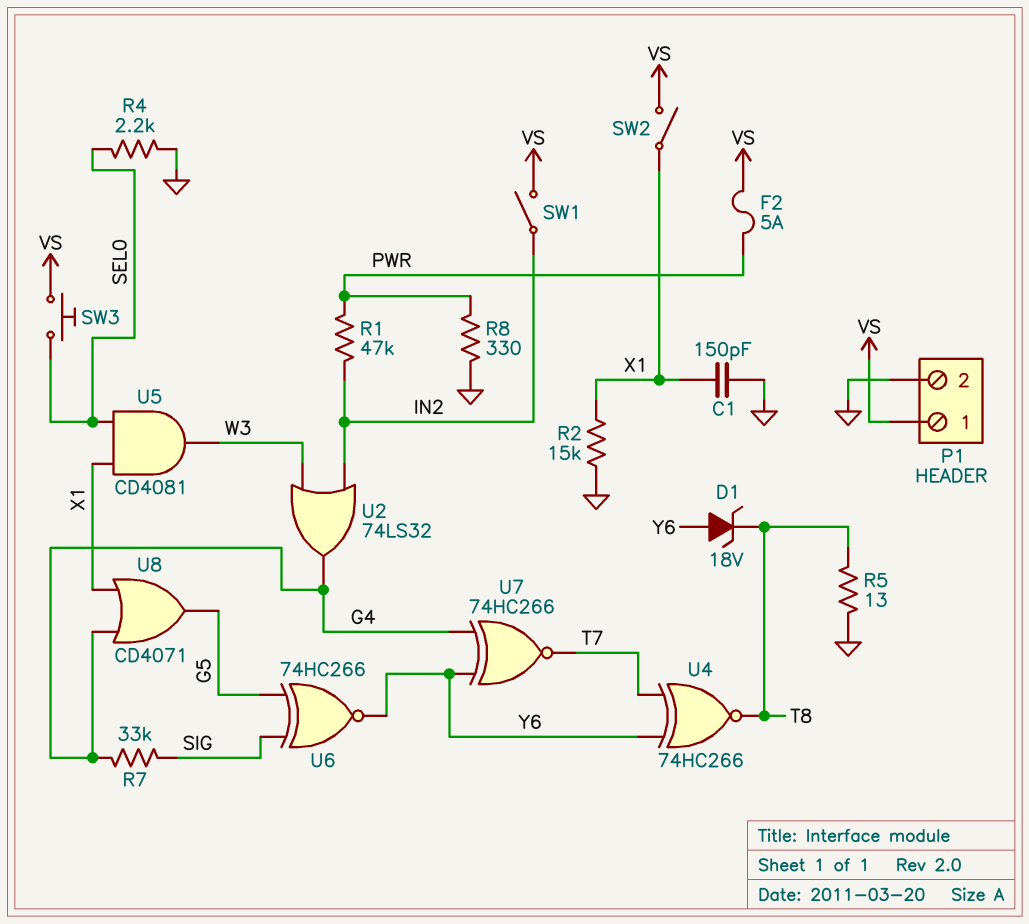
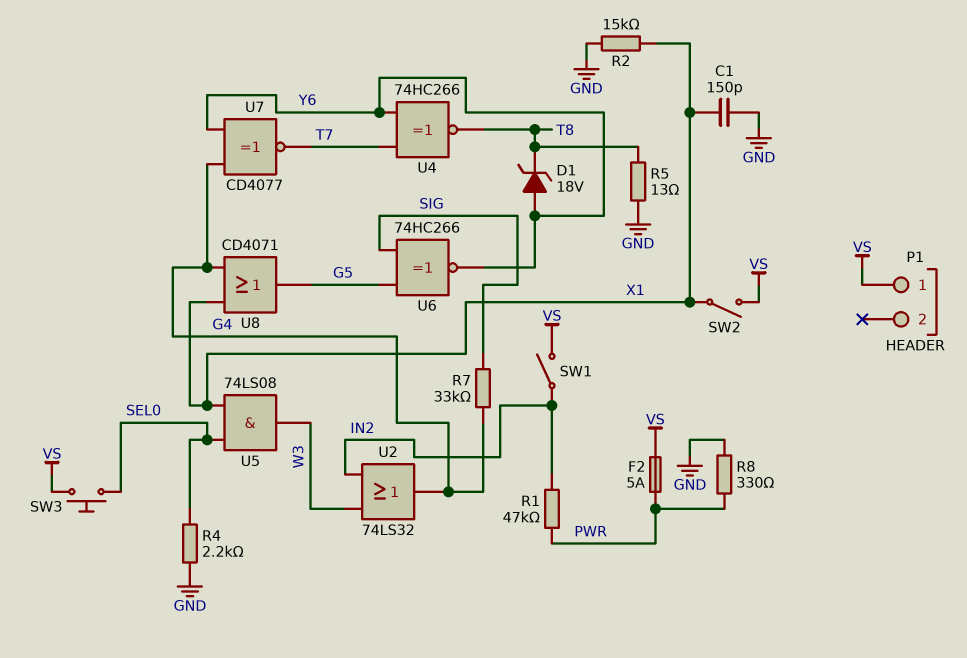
P1 pin 2: GND -> none
U5: AND CD4081 (in SEL0, in X1, out W3) -> AND 74LS08 (in SEL0, in X1, out W3)
U7: XNOR 74HC266 (in G4, in Y6, out T7) -> XNOR CD4077 (in G4, in Y6, out T7)

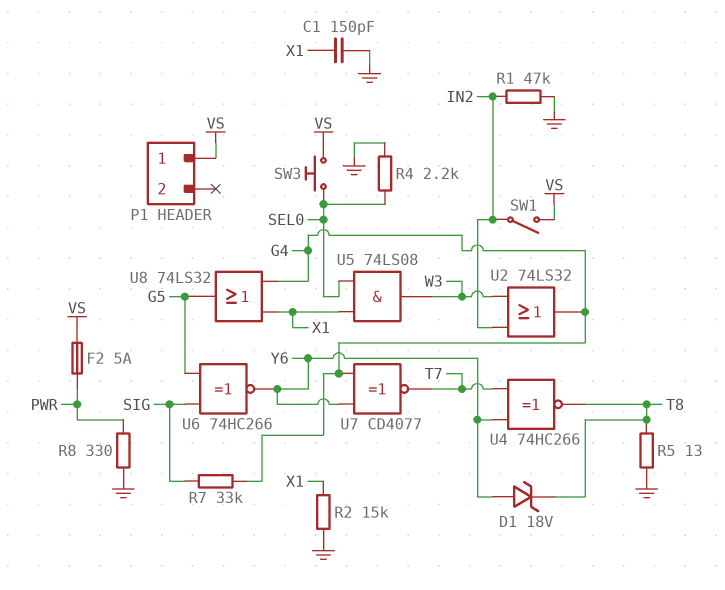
R1: 47k (IN2, PWR) -> 47k (GND, IN2)
SW2: switch (VS, X1) -> none
U8: OR CD4071 (in G4, in X1, out G5) -> OR 74LS32 (in G4, in X1, out G5)

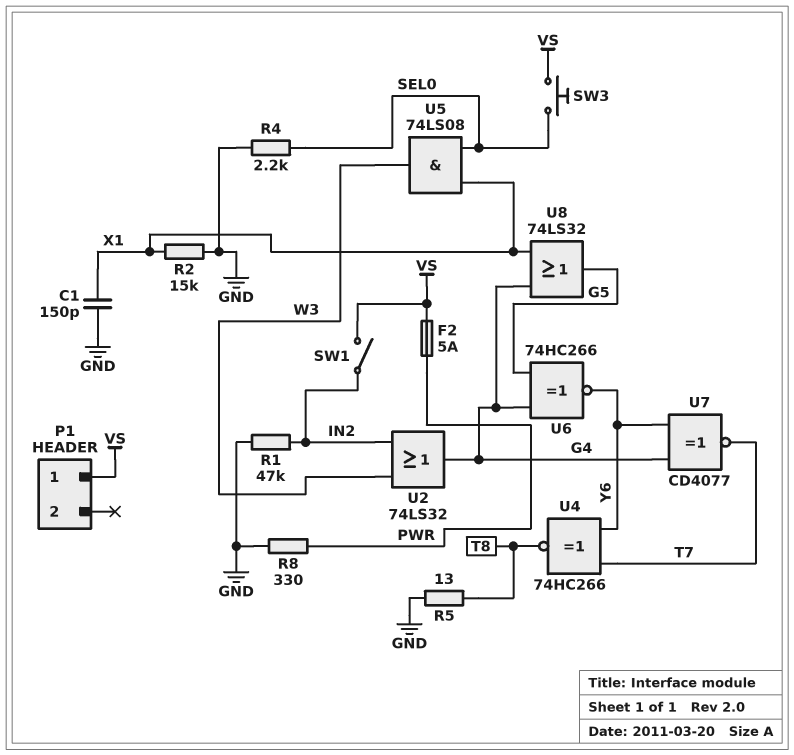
D1: zener 18V (A Y6, K T8) -> none
R7: 33k (G4, SIG) -> none
U6: XNOR 74HC266 (in G5, in SIG, out Y6) -> XNOR 74HC266 (in G4, in G5, out Y6)

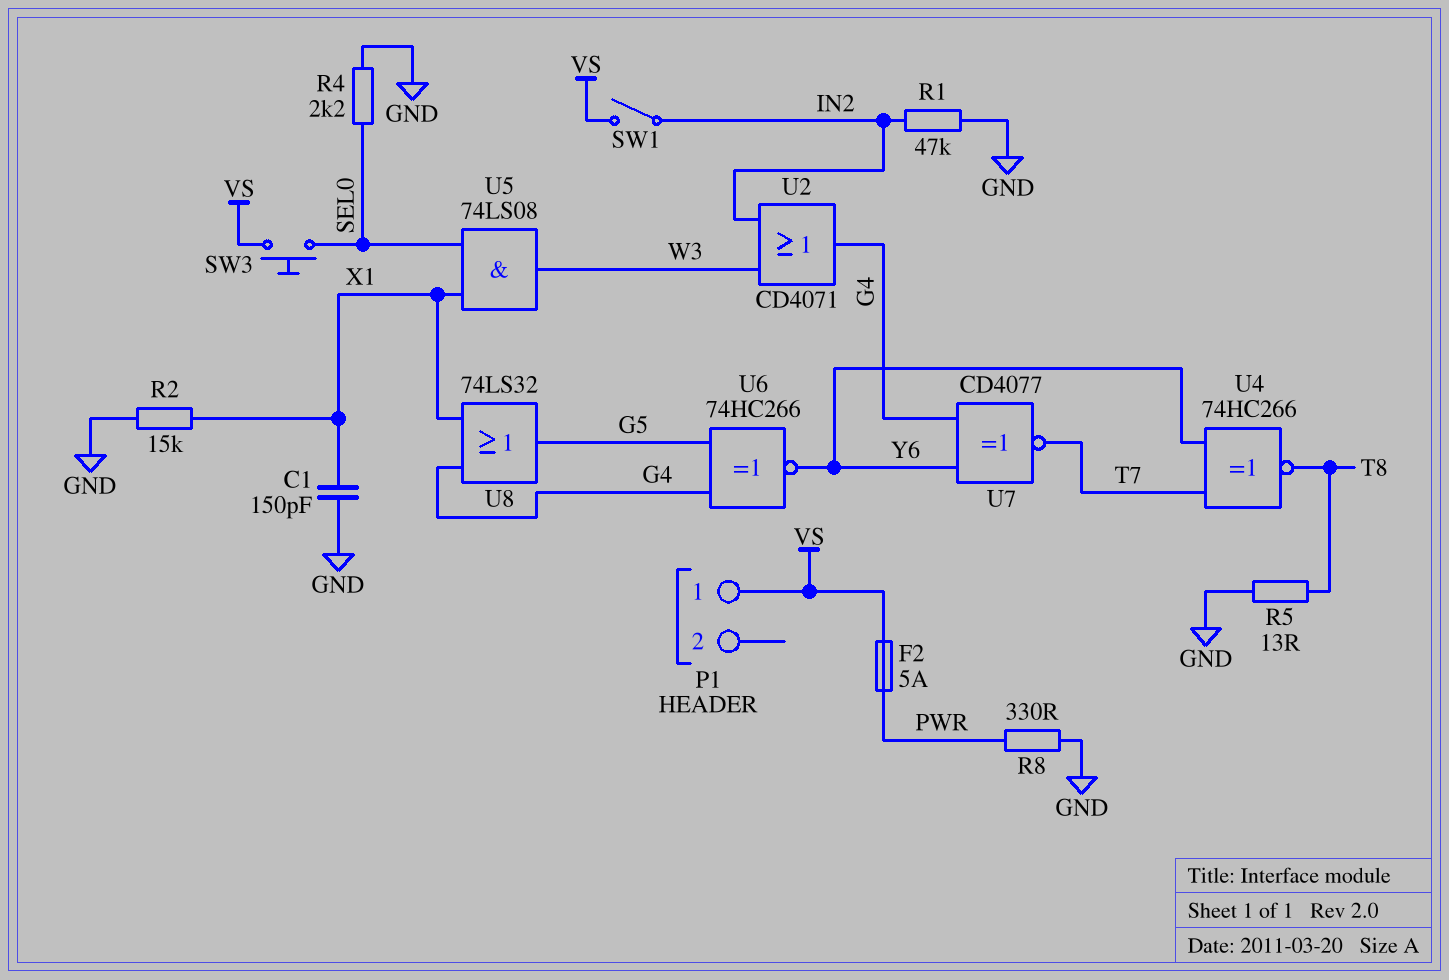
U2: OR 74LS32 (in IN2, in W3, out G4) -> OR CD4071 (in IN2, in W3, out G4)

